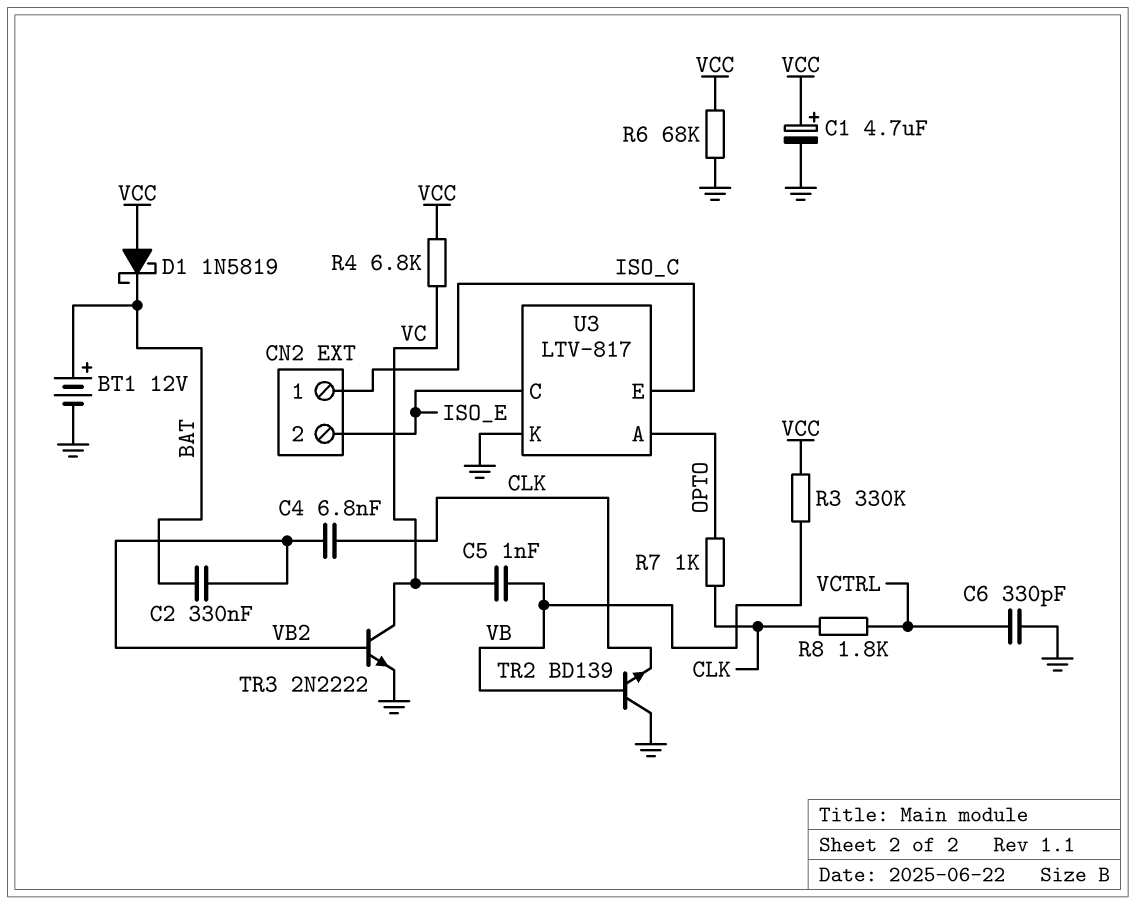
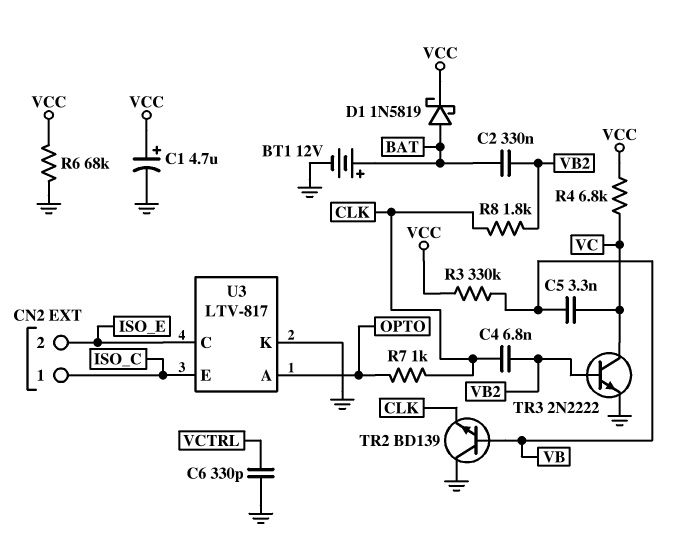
C5: 1nF (VB, VC) -> 3.3nF (VB, VC)
D1: schottky 1N5819 (A VCC, K BAT) -> schottky 1N5819 (A BAT, K VCC)
R8: 1.8k (CLK, VCTRL) -> 1.8k (CLK, VB2)

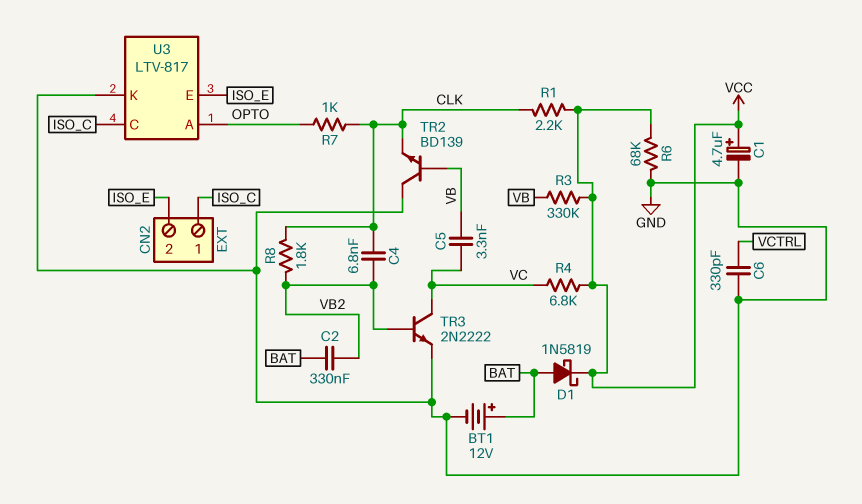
R1: none -> 2.2k (CLK, VCC)
U3 pin C: ISO_E -> ISO_C
U3 pin E: ISO_C -> ISO_E

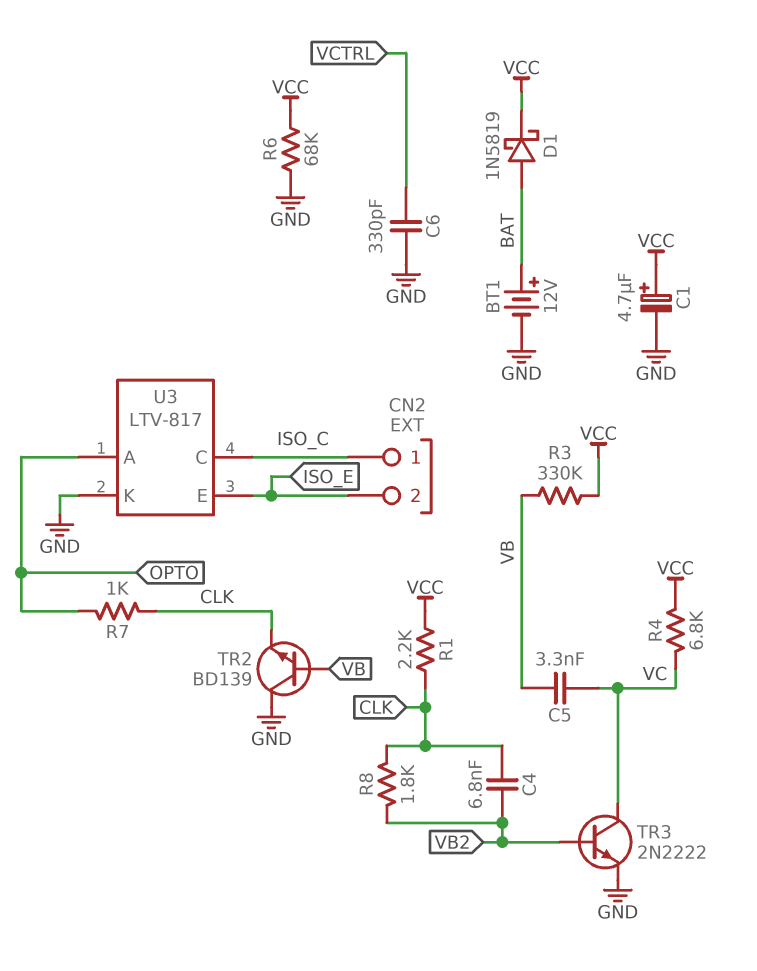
C2: 330nF (BAT, VB2) -> none

